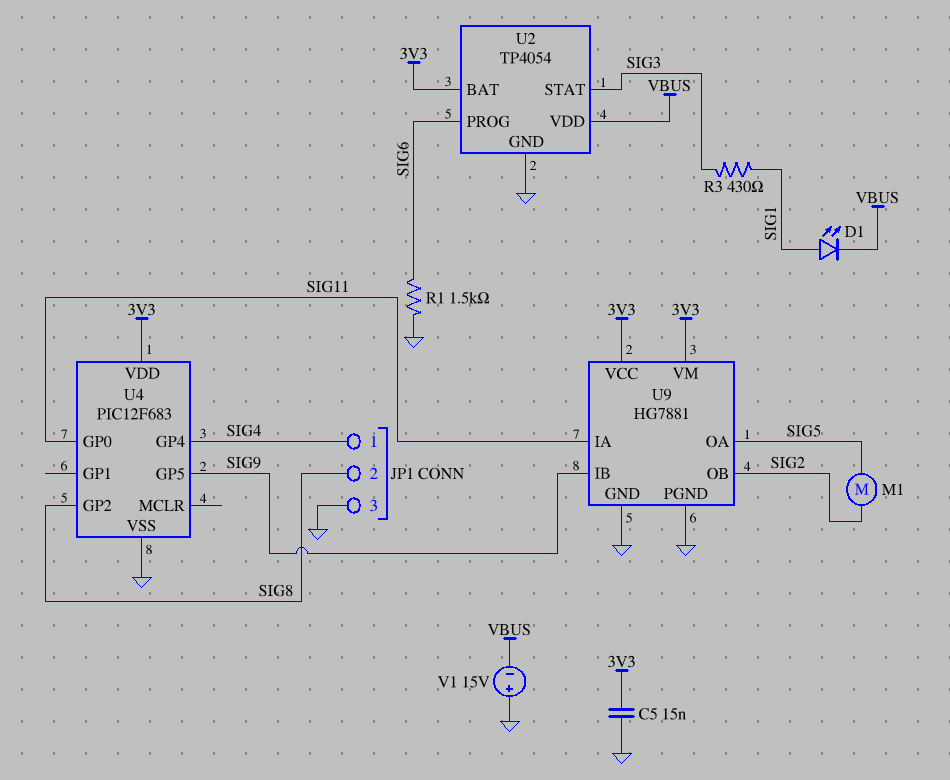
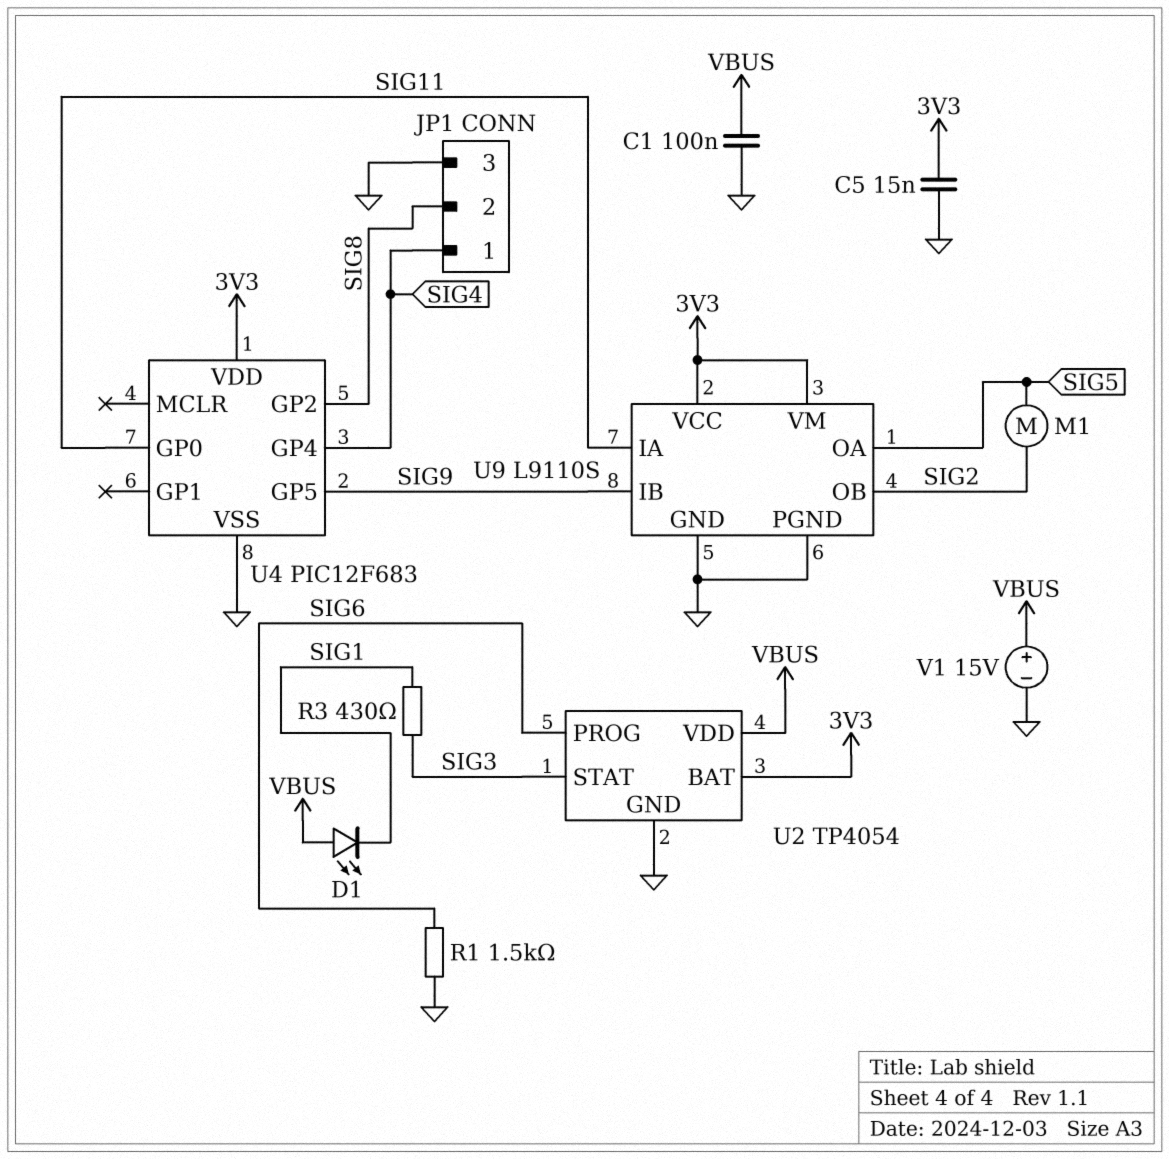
C1: none -> 100nF (GND, VBUS)
D1: LED (A SIG1, K VBUS) -> LED (A VBUS, K SIG1)
U9: HG7881 -> L9110S
V1: 15V (plus GND, minus VBUS) -> 15V (plus VBUS, minus GND)

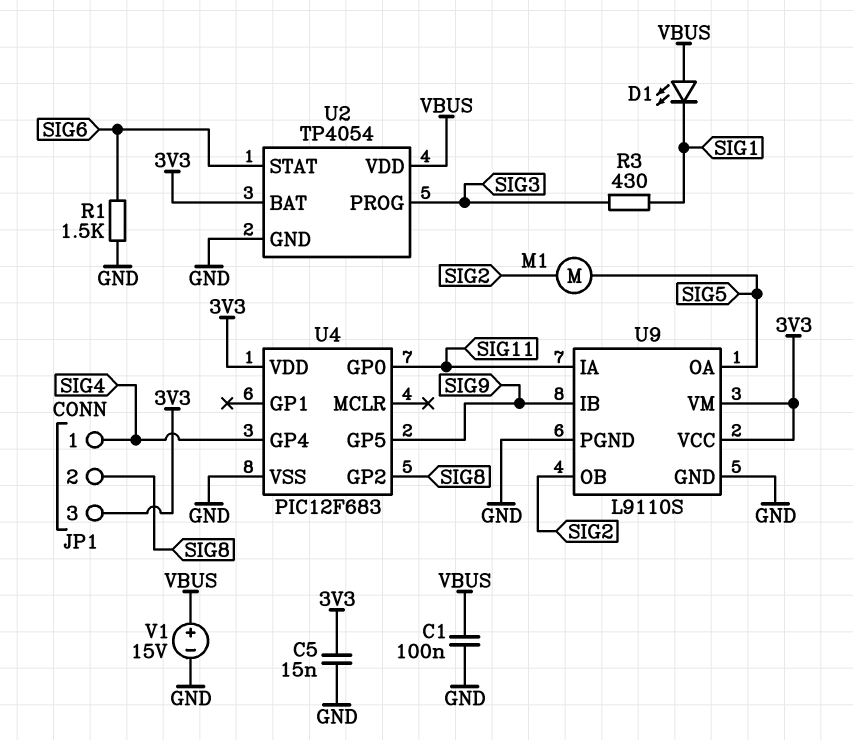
JP1 pin 3: GND -> 3V3
U2 pin PROG: SIG6 -> SIG3
U2 pin STAT: SIG3 -> SIG6

